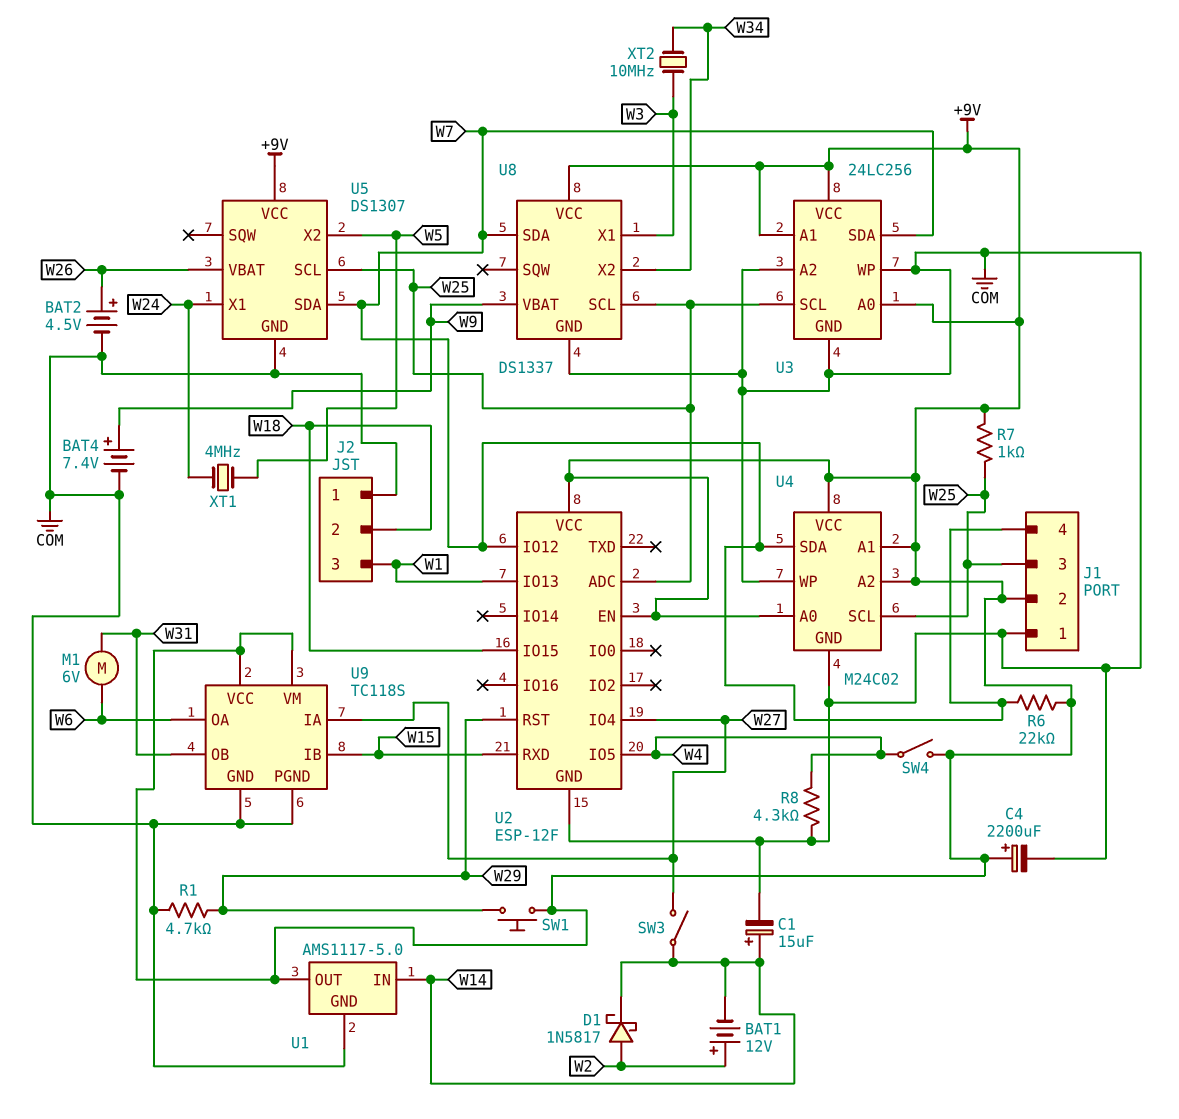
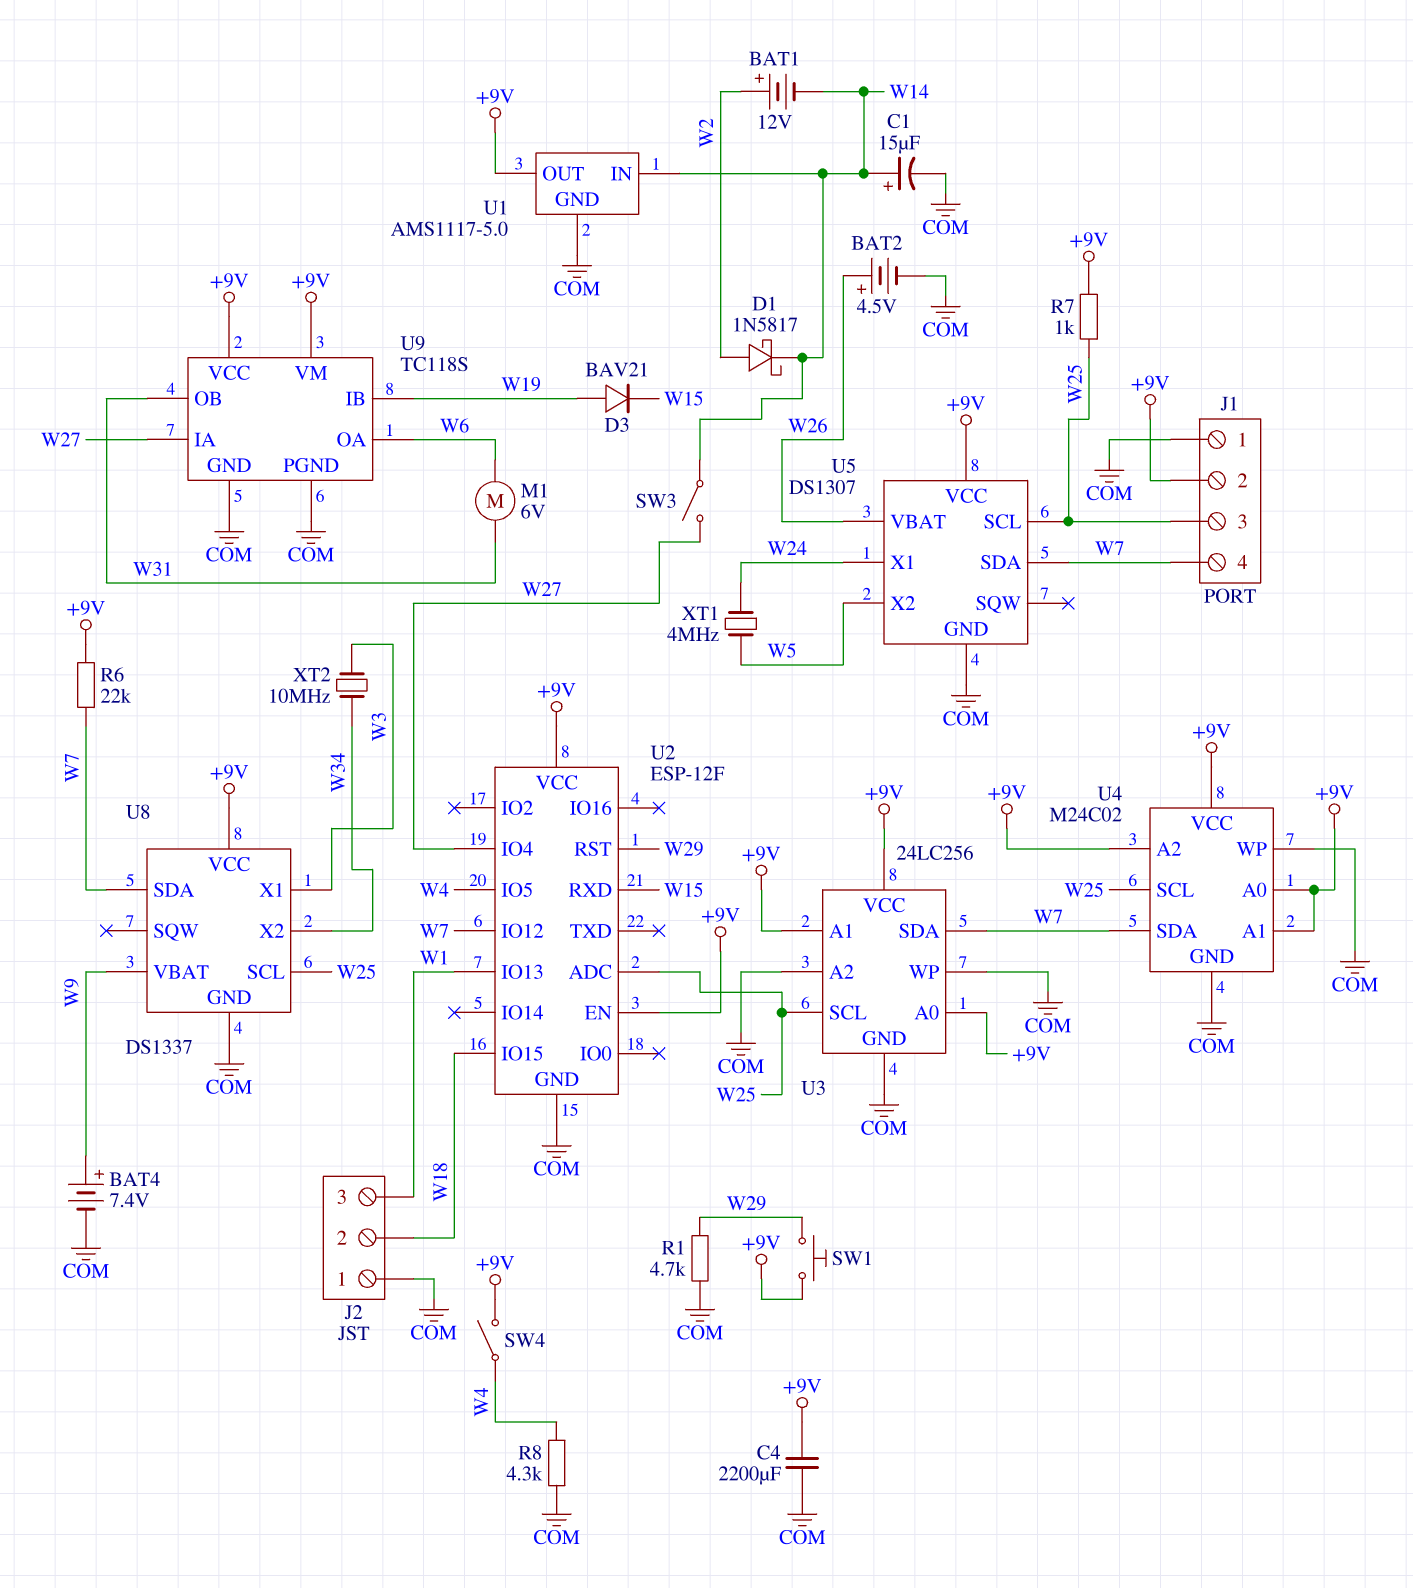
C4: 2200uF (plus +9V, minus COM) -> 2200uF (+9V, COM)
D3: none -> diode BAV21 (A W19, K W15)
U9 pin IB: W15 -> W19

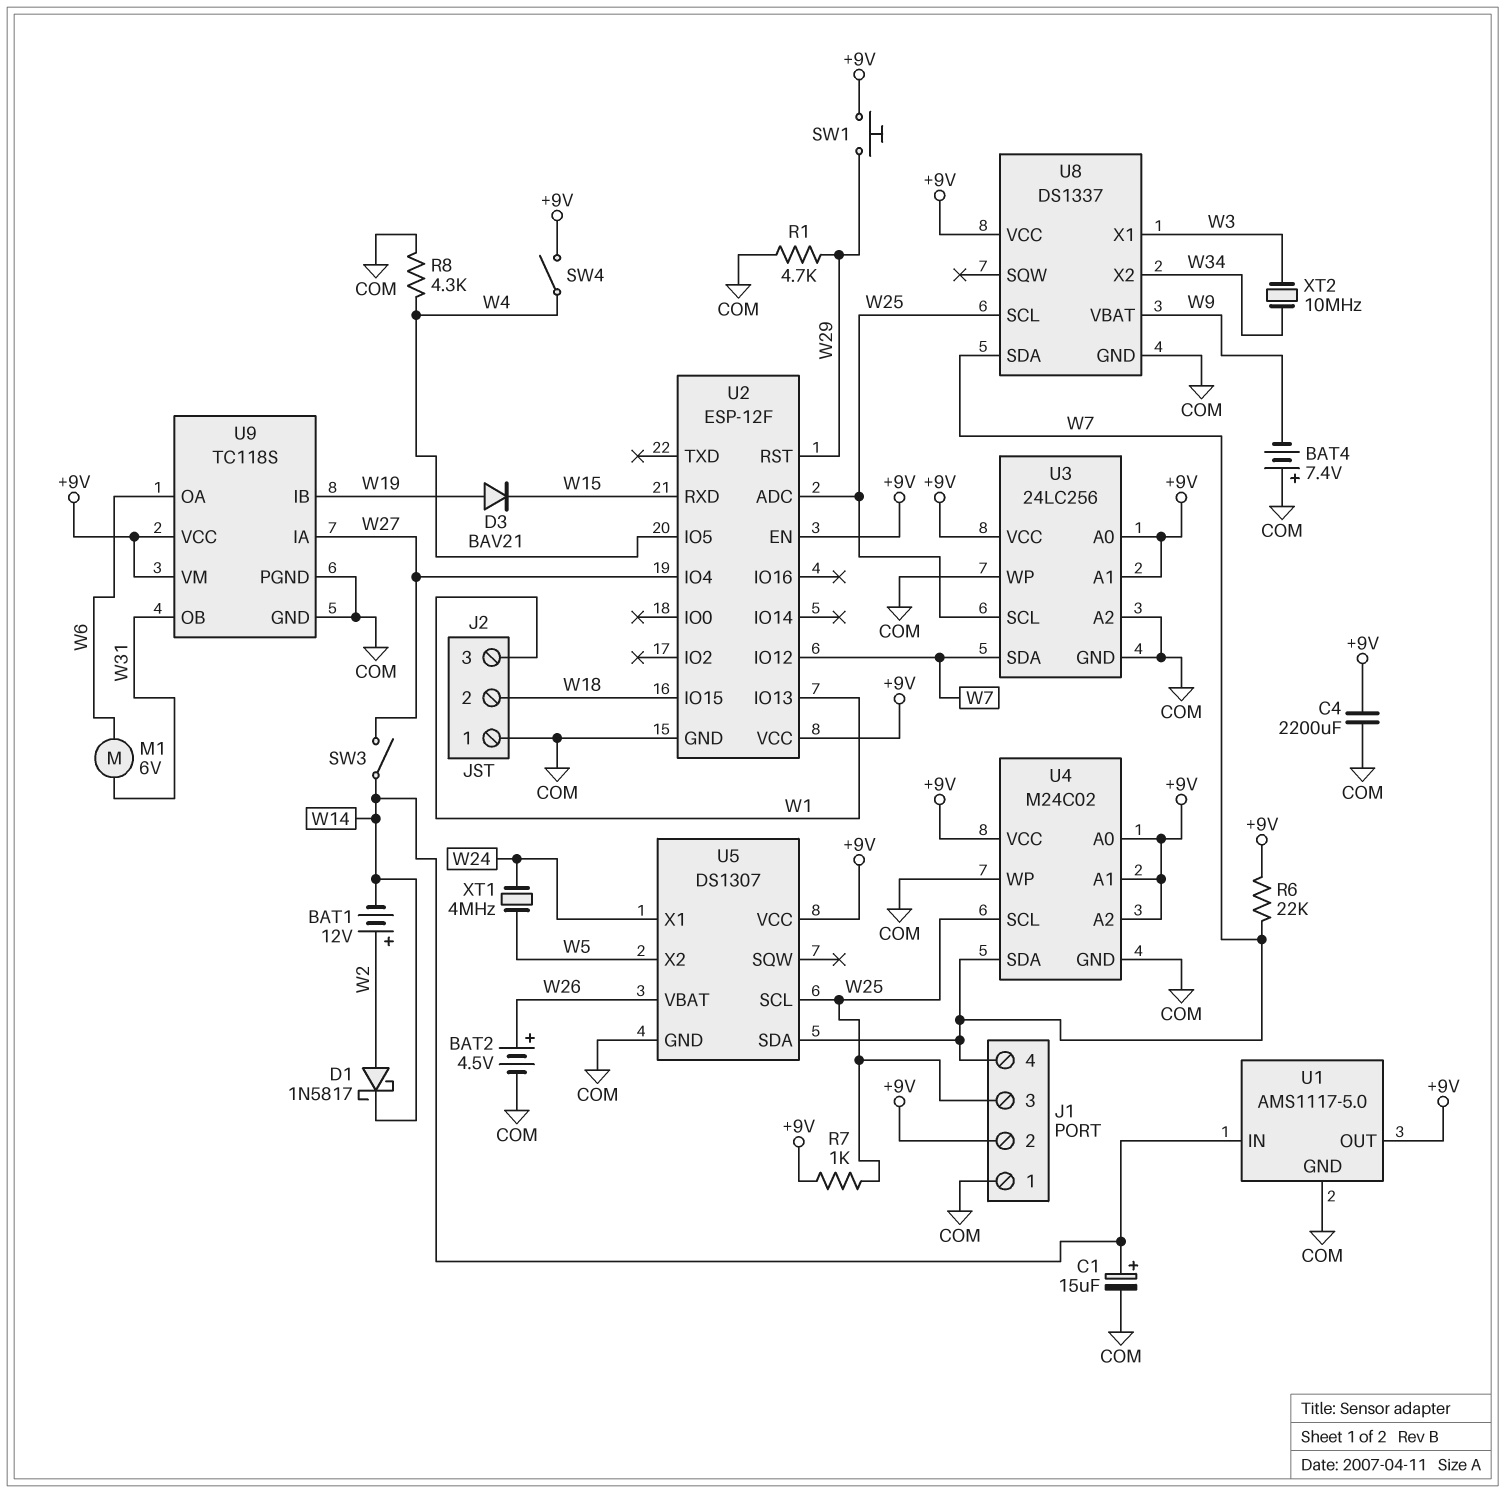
BAT4: 7.4V (plus W9, minus COM) -> 7.4V (plus COM, minus W9)

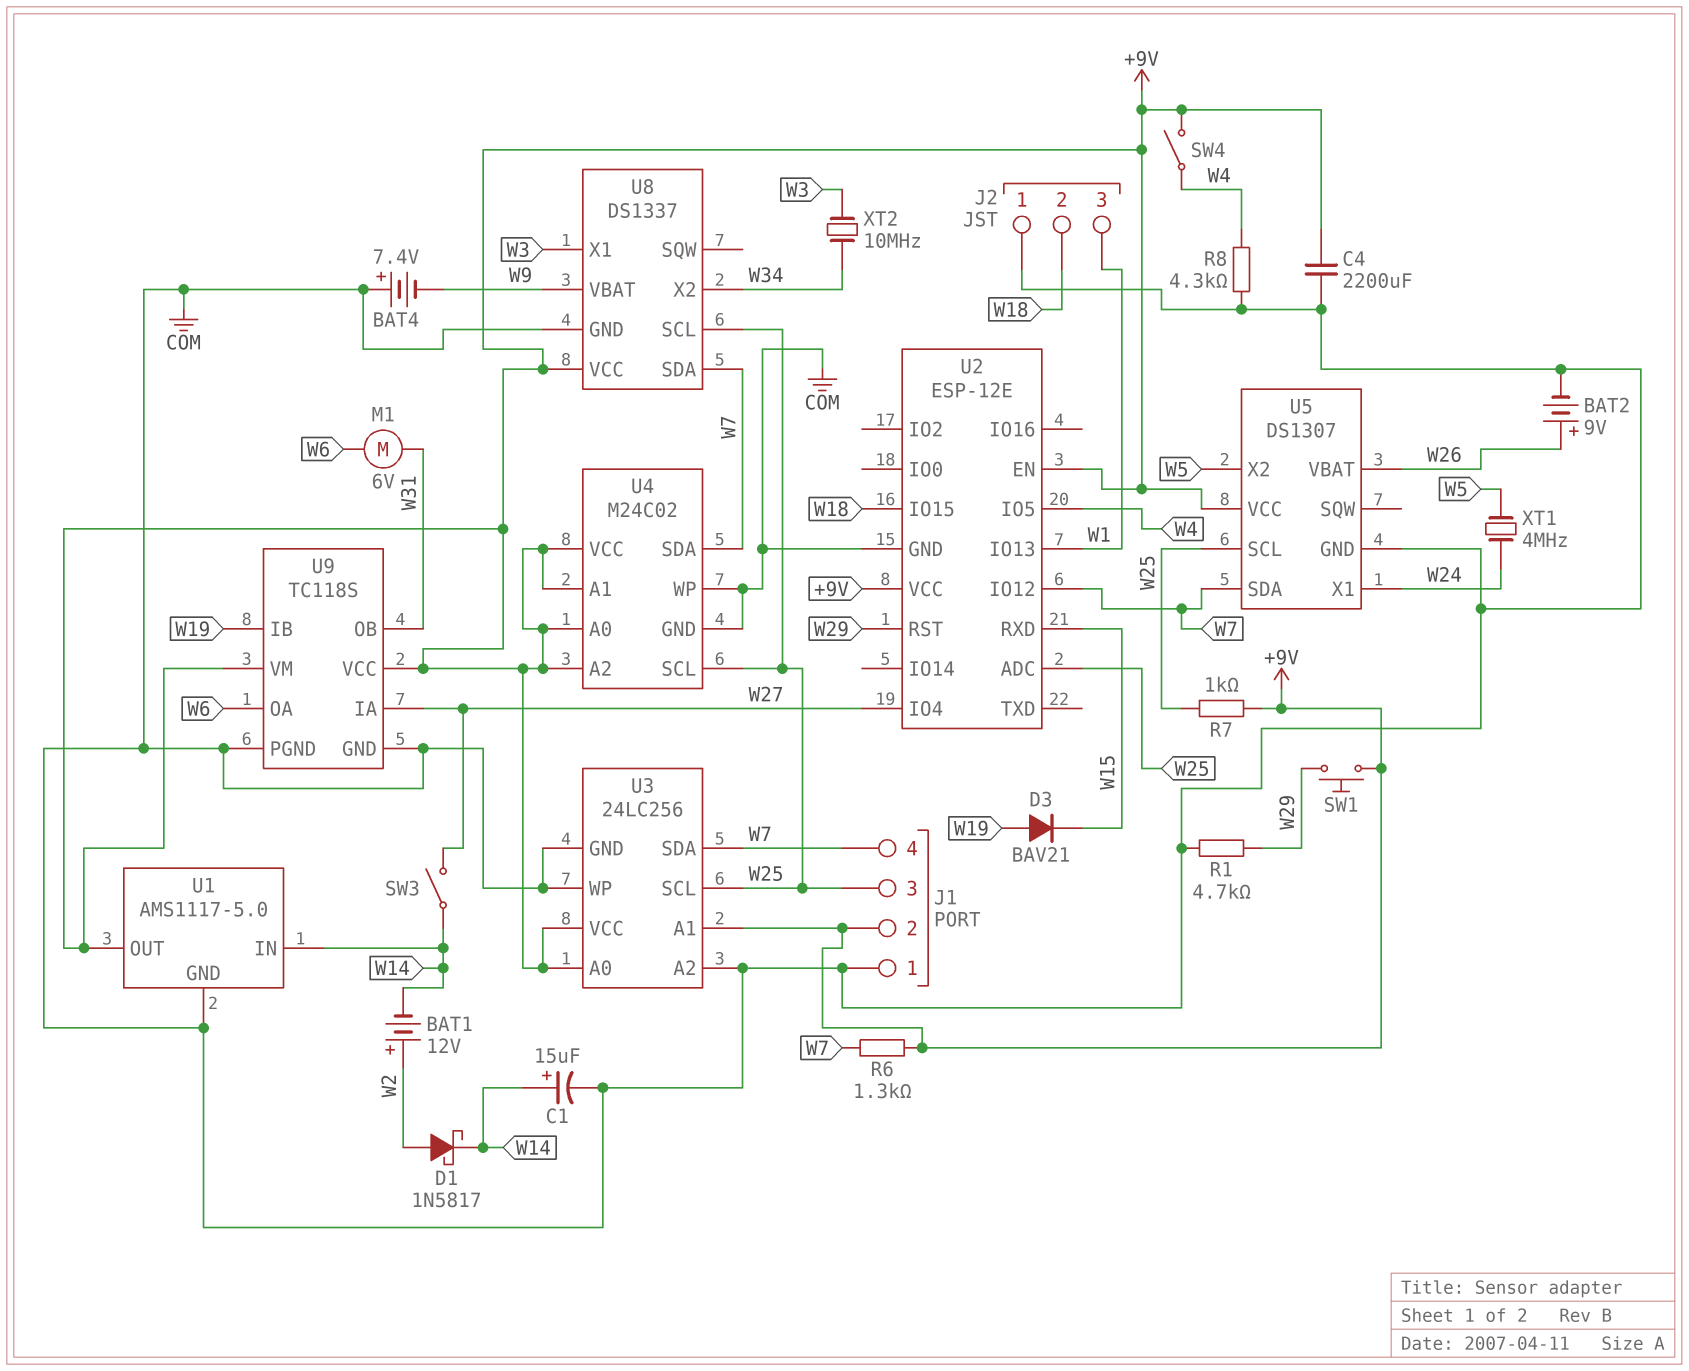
BAT2: 4.5V (plus W26, minus COM) -> 9V (plus W26, minus COM)
R6: 22k (+9V, W7) -> 1.3k (+9V, W7)
U2: ESP-12F -> ESP-12E

